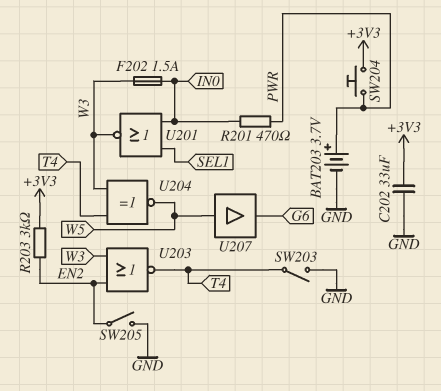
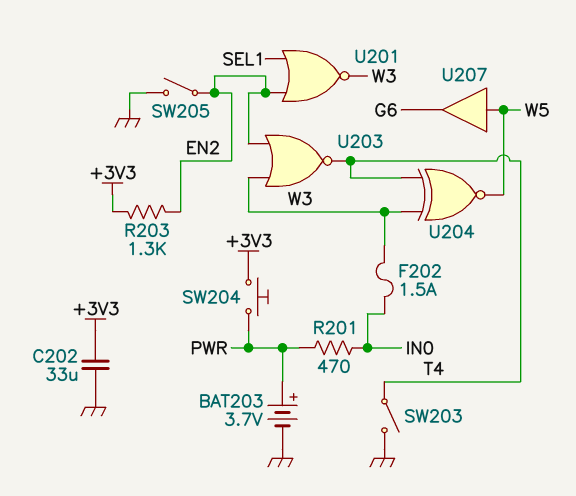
R203: 3k (+3V3, EN2) -> 1.3k (+3V3, EN2)
U201: NOR (in IN0, in SEL1, out W3) -> NOR (in EN2, in SEL1, out W3)

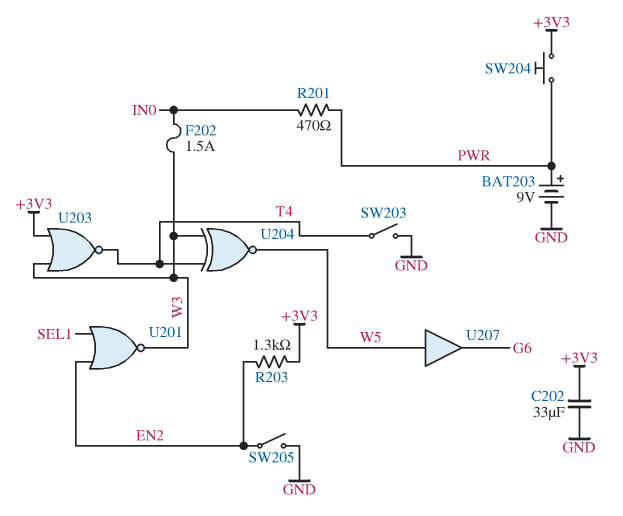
BAT203: 3.7V (plus PWR, minus GND) -> 9V (plus PWR, minus GND)
U203: NOR (in EN2, in W3, out T4) -> NOR (in +3V3, in W3, out T4)

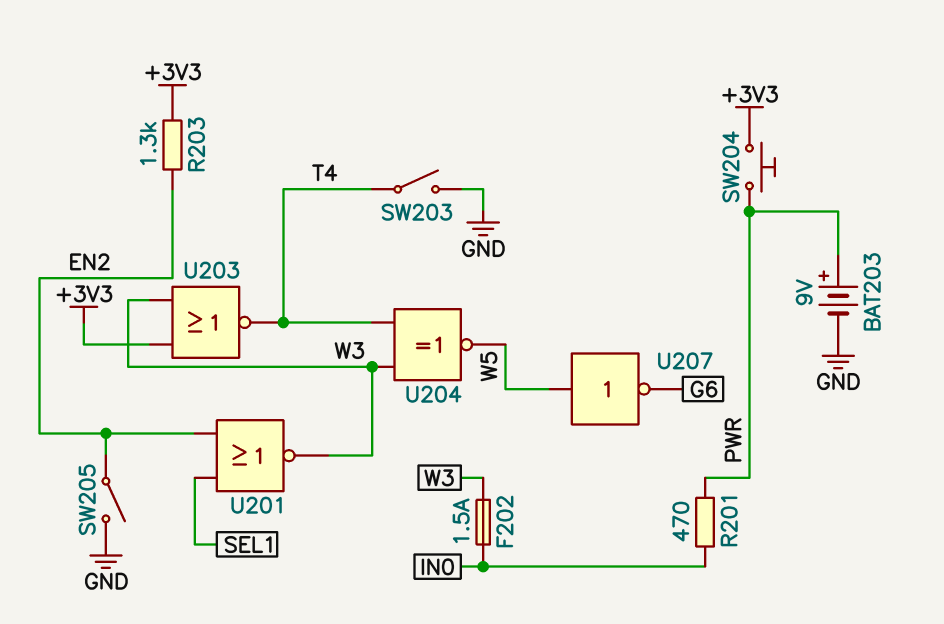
C202: 33uF (+3V3, GND) -> none
U207: buffer (in W5, out G6) -> NOT (in W5, out G6)

